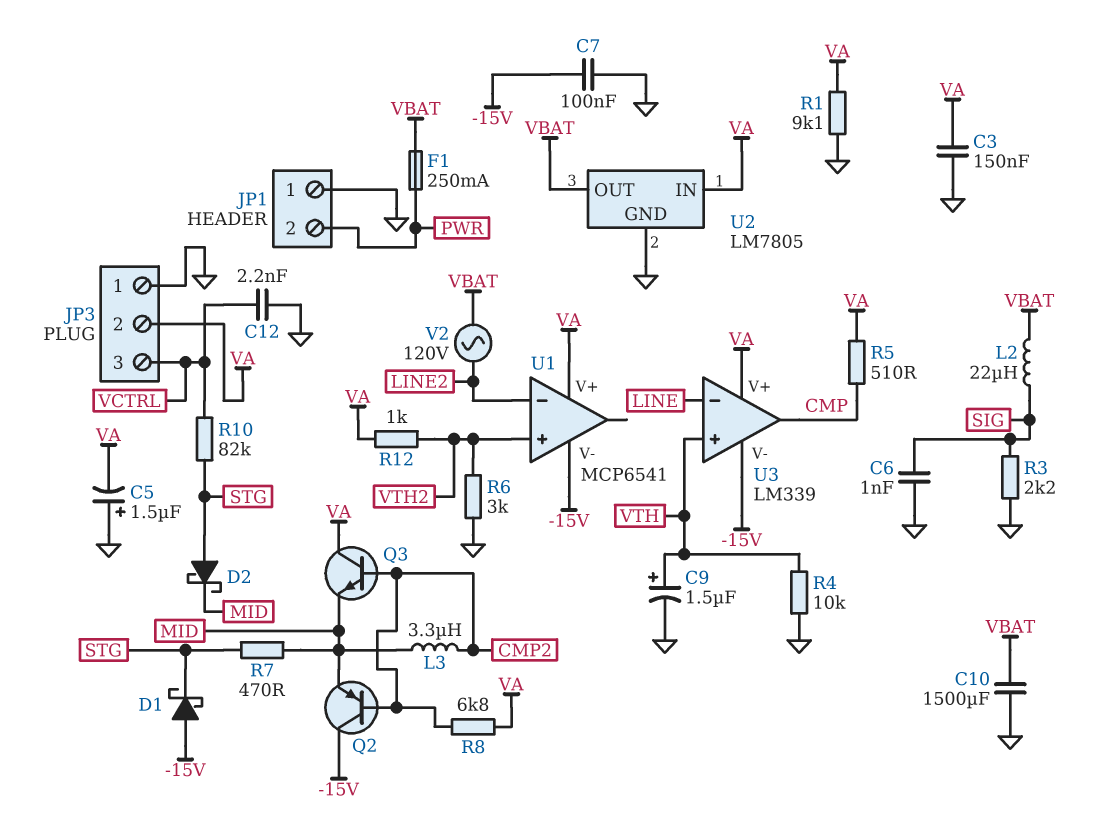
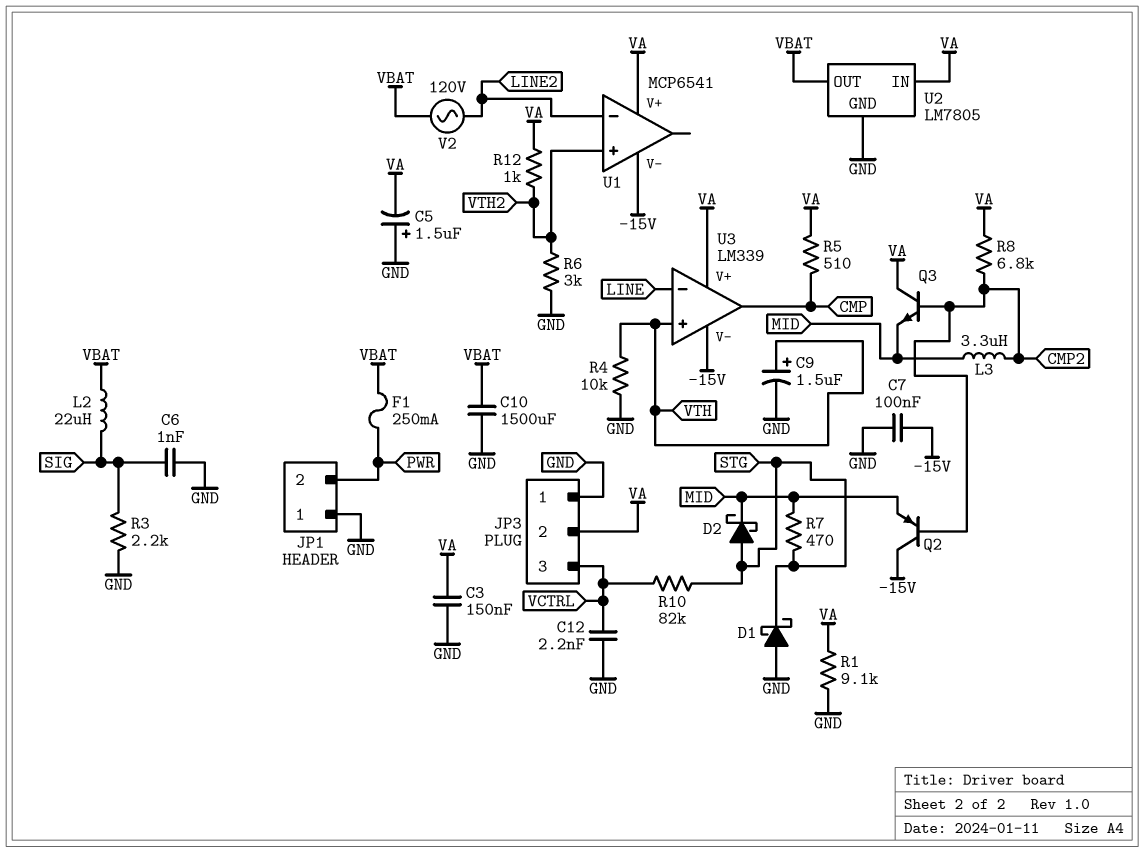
D1: schottky (A -15V, K STG) -> schottky (A GND, K STG)

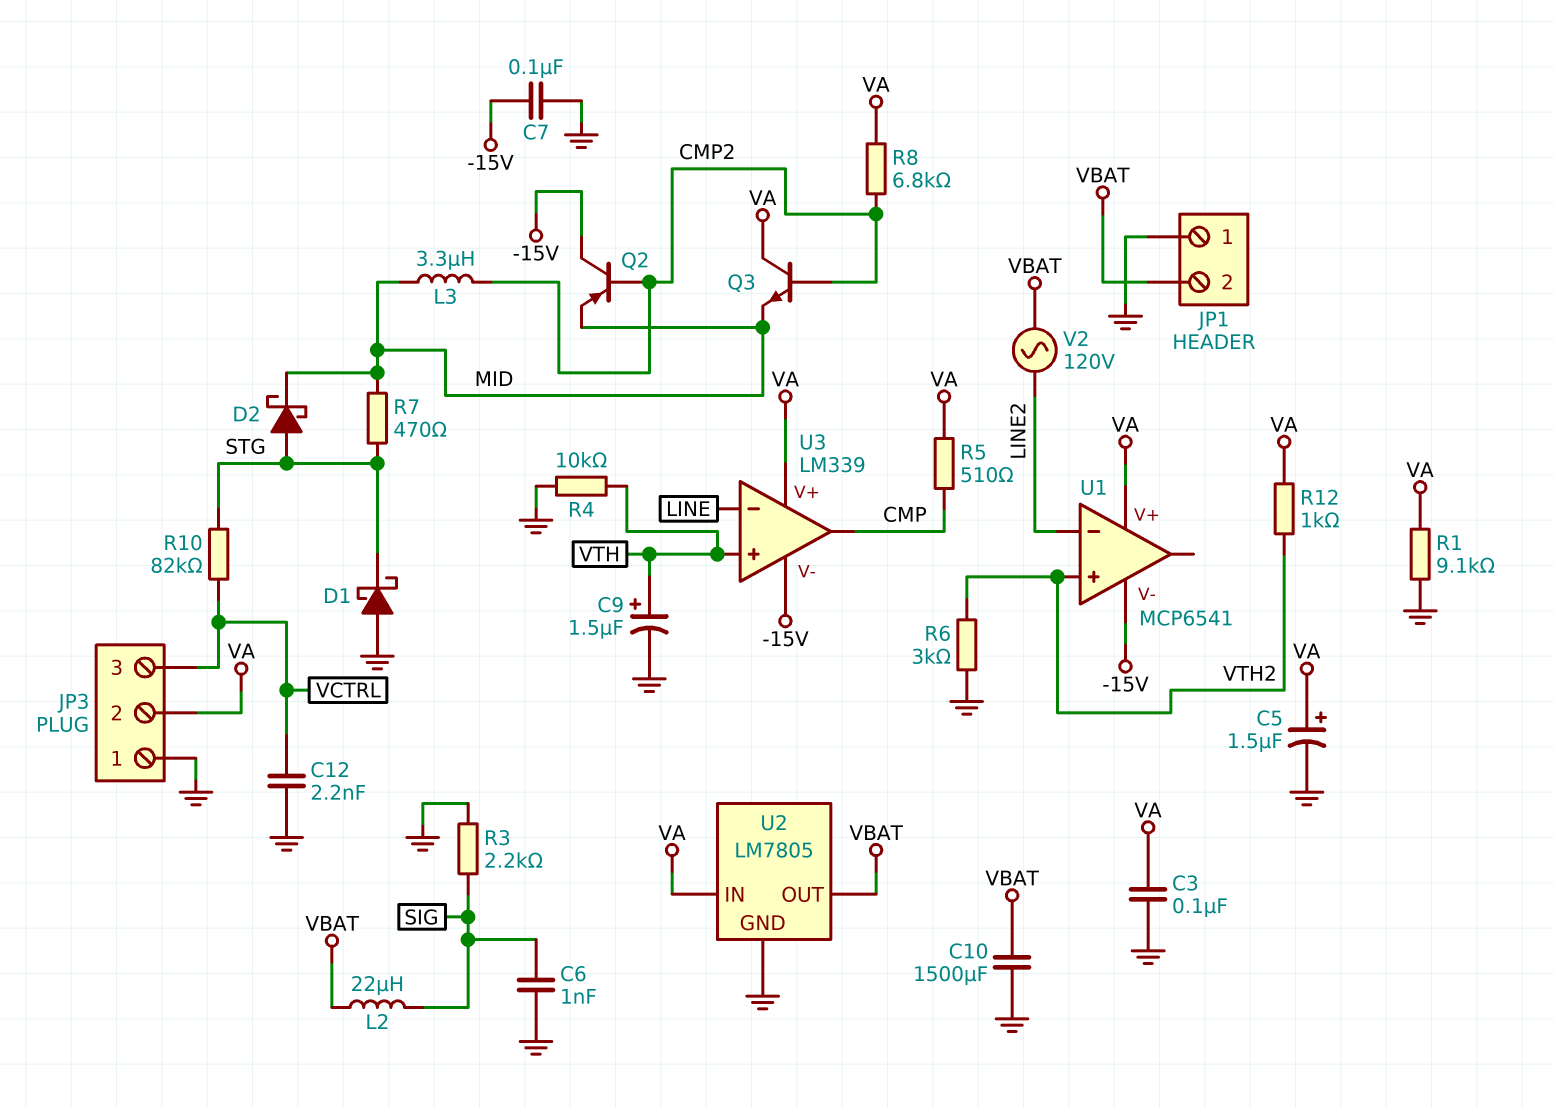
C3: 150nF (GND, VA) -> 100nF (GND, VA)
C5: 1.5uF (plus GND, minus VA) -> 1.5uF (plus VA, minus GND)
F1: 250mA (PWR, VBAT) -> none
JP1 pin 2: PWR -> VBAT

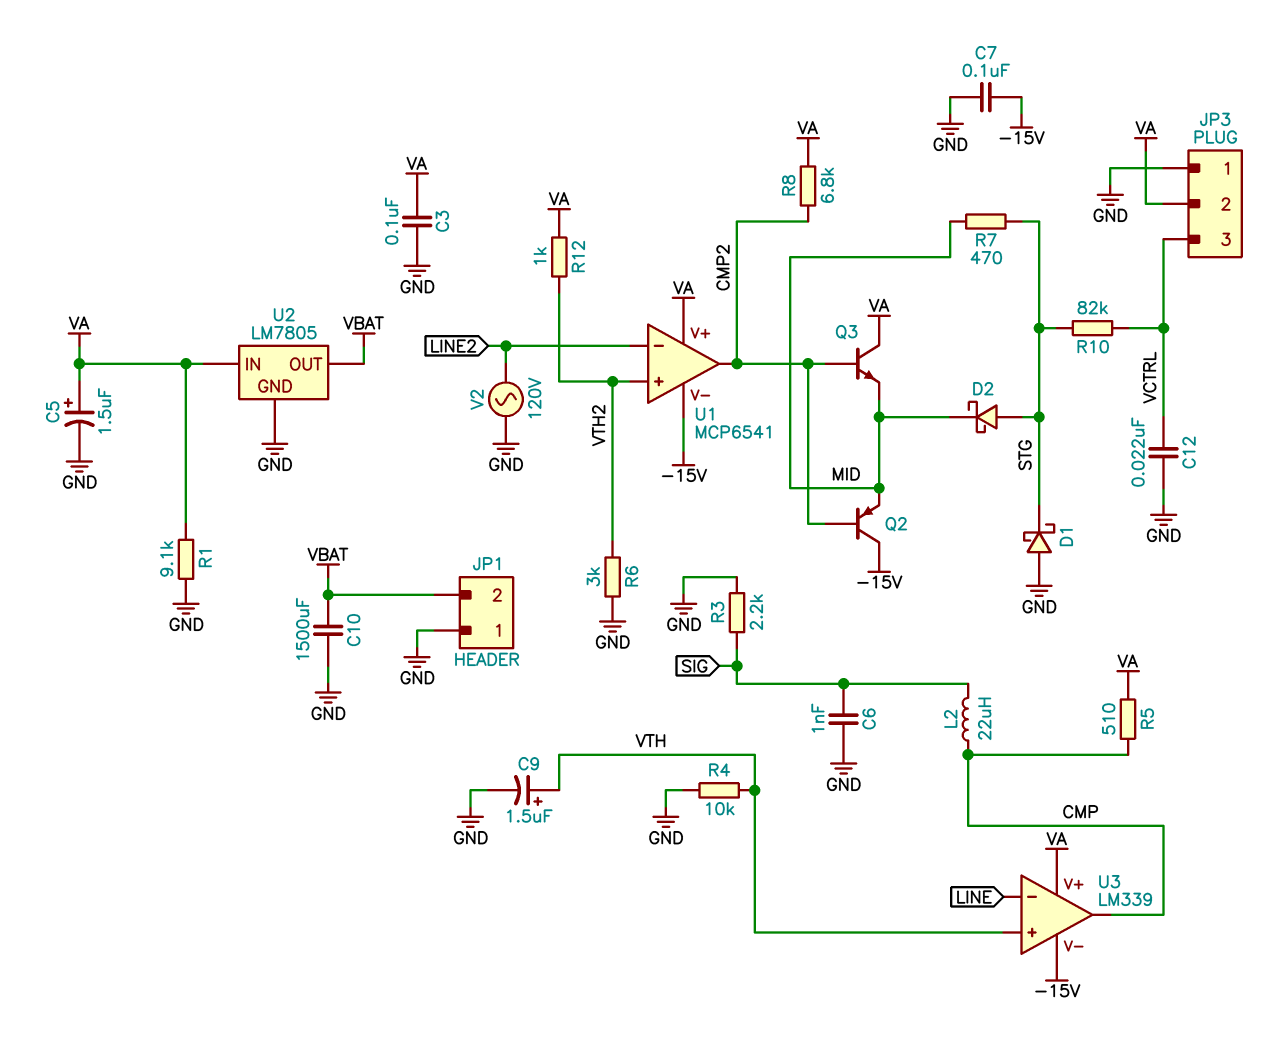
C12: 2.2nF (GND, VCTRL) -> 22nF (GND, VCTRL)
L2: 22uH (SIG, VBAT) -> 22uH (CMP, SIG)
L3: 3.3uH (CMP2, MID) -> none
U1 pin out: none -> CMP2
V2: AC 120V (LINE2, VBAT) -> AC 120V (GND, LINE2)

